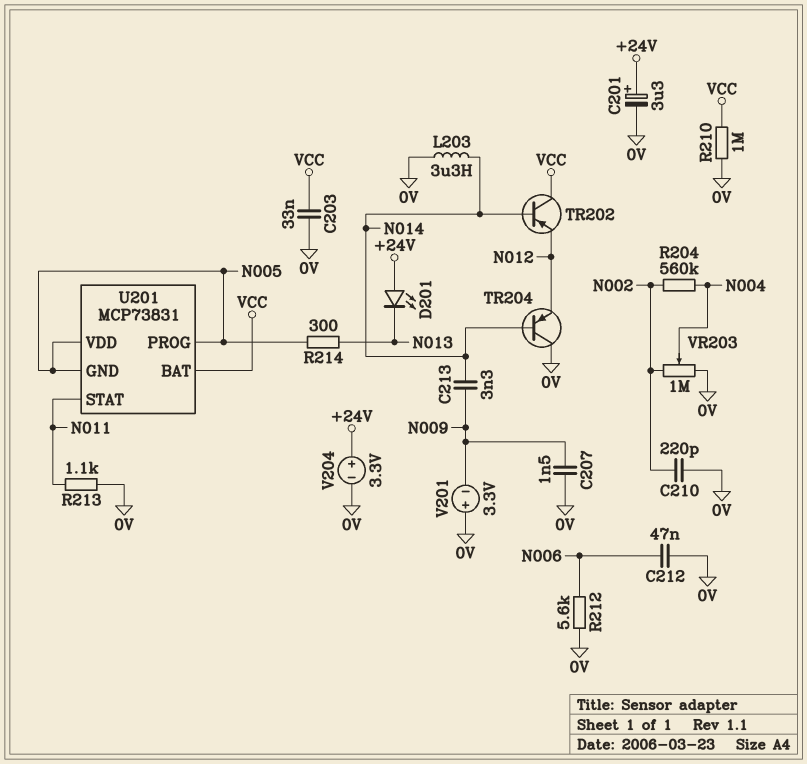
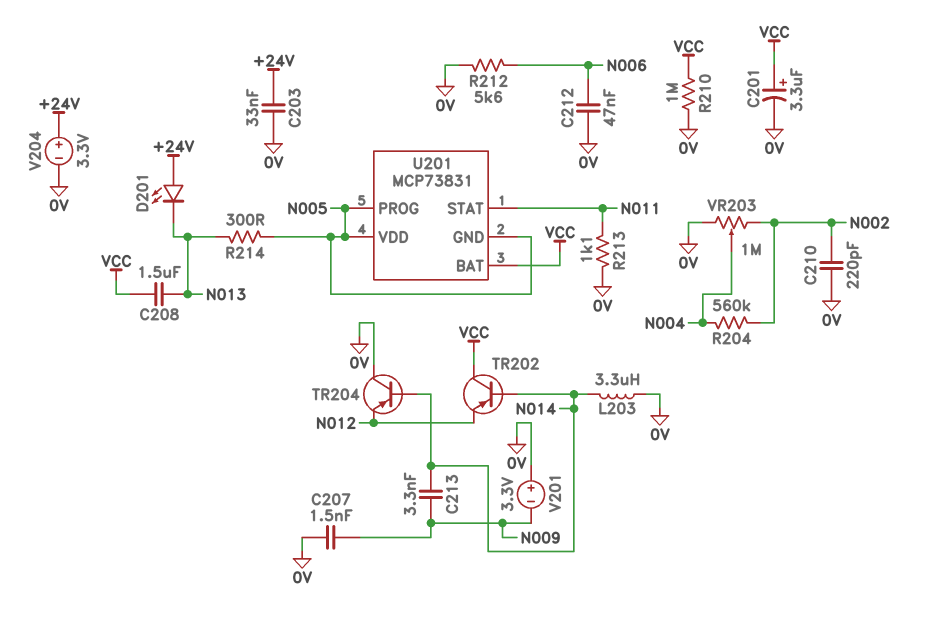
C201: 3.3uF (plus +24V, minus 0V) -> 3.3uF (plus VCC, minus 0V)
C203: 33nF (0V, VCC) -> 33nF (+24V, 0V)
C208: none -> 1.5uF (N013, VCC)

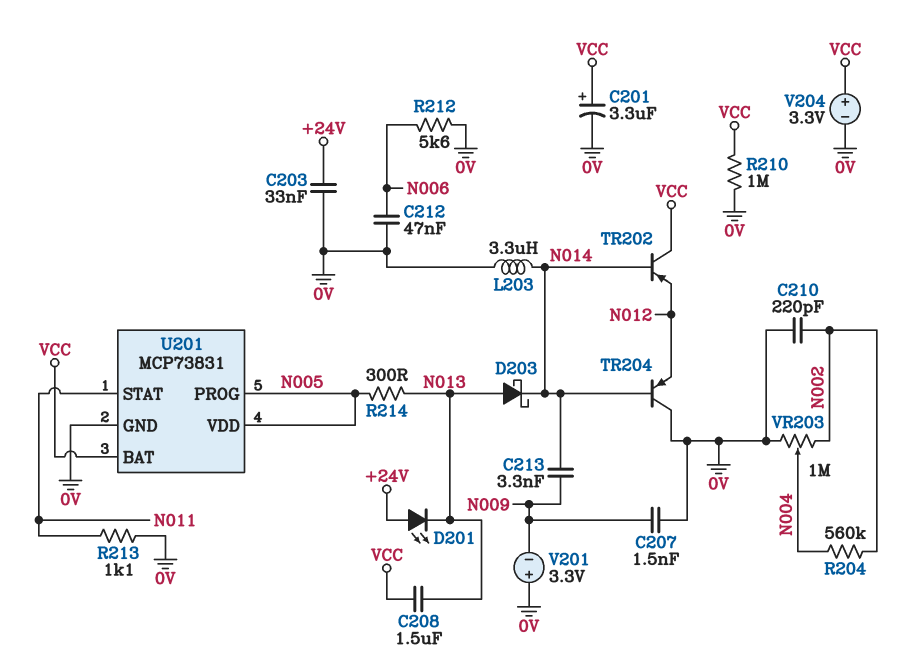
D203: none -> schottky (A N013, K N014)
U201 pin GND: N005 -> 0V
V204: 3.3V (plus +24V, minus 0V) -> 3.3V (plus VCC, minus 0V)

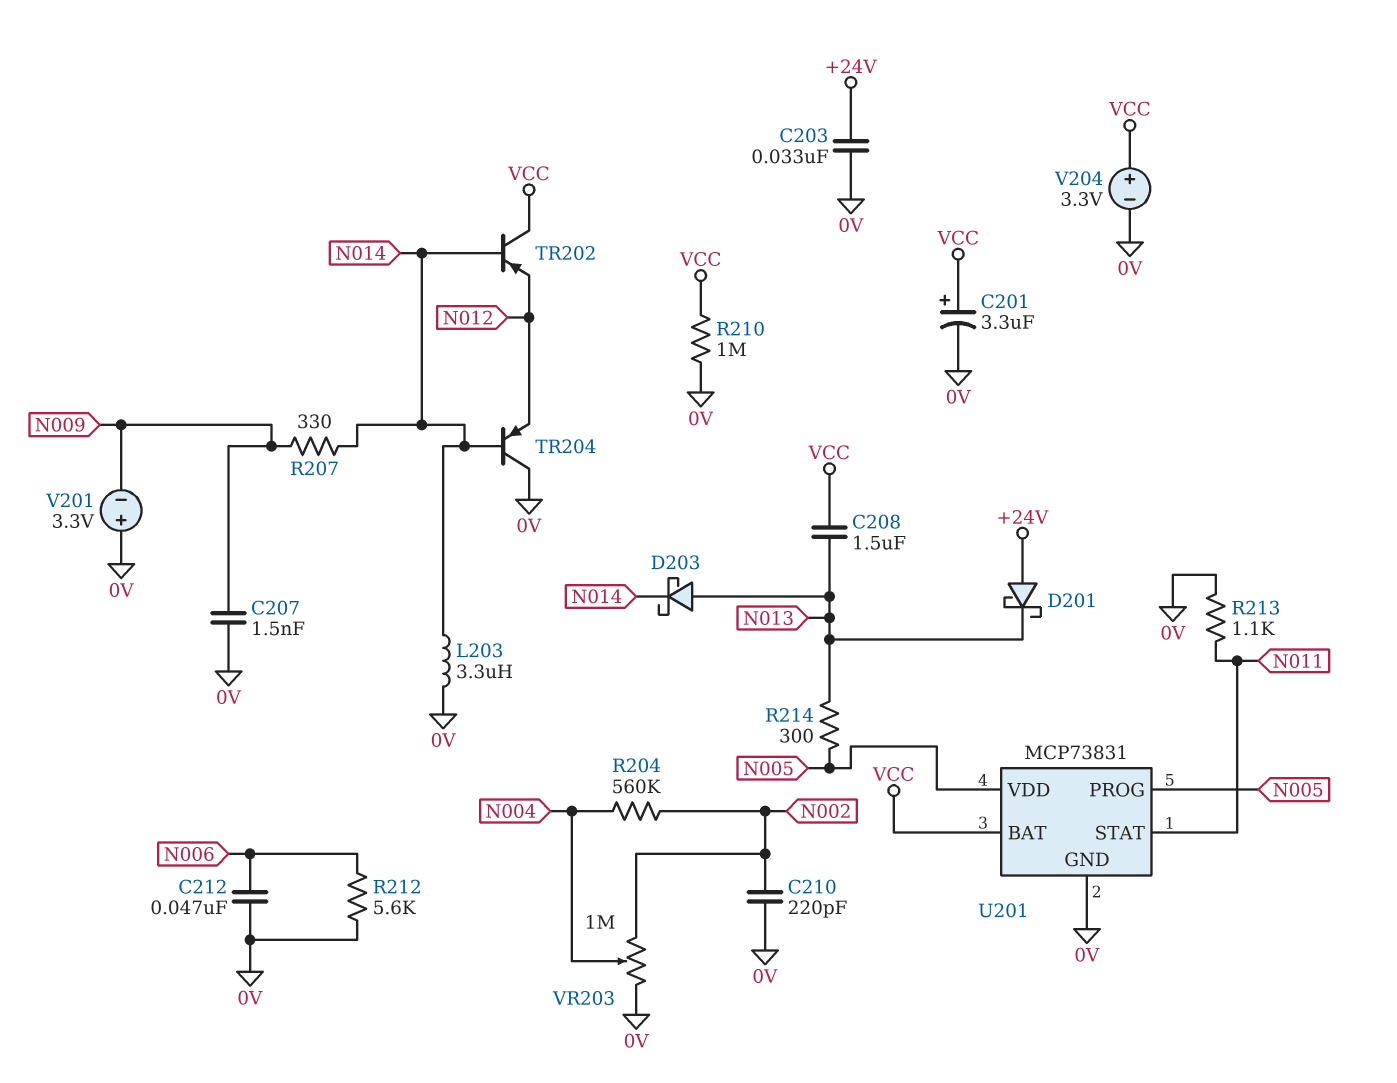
C213: 3.3nF (N009, N014) -> none
D201: LED (A +24V, K N013) -> schottky (A +24V, K N013)
R207: none -> 330 (N009, N014)

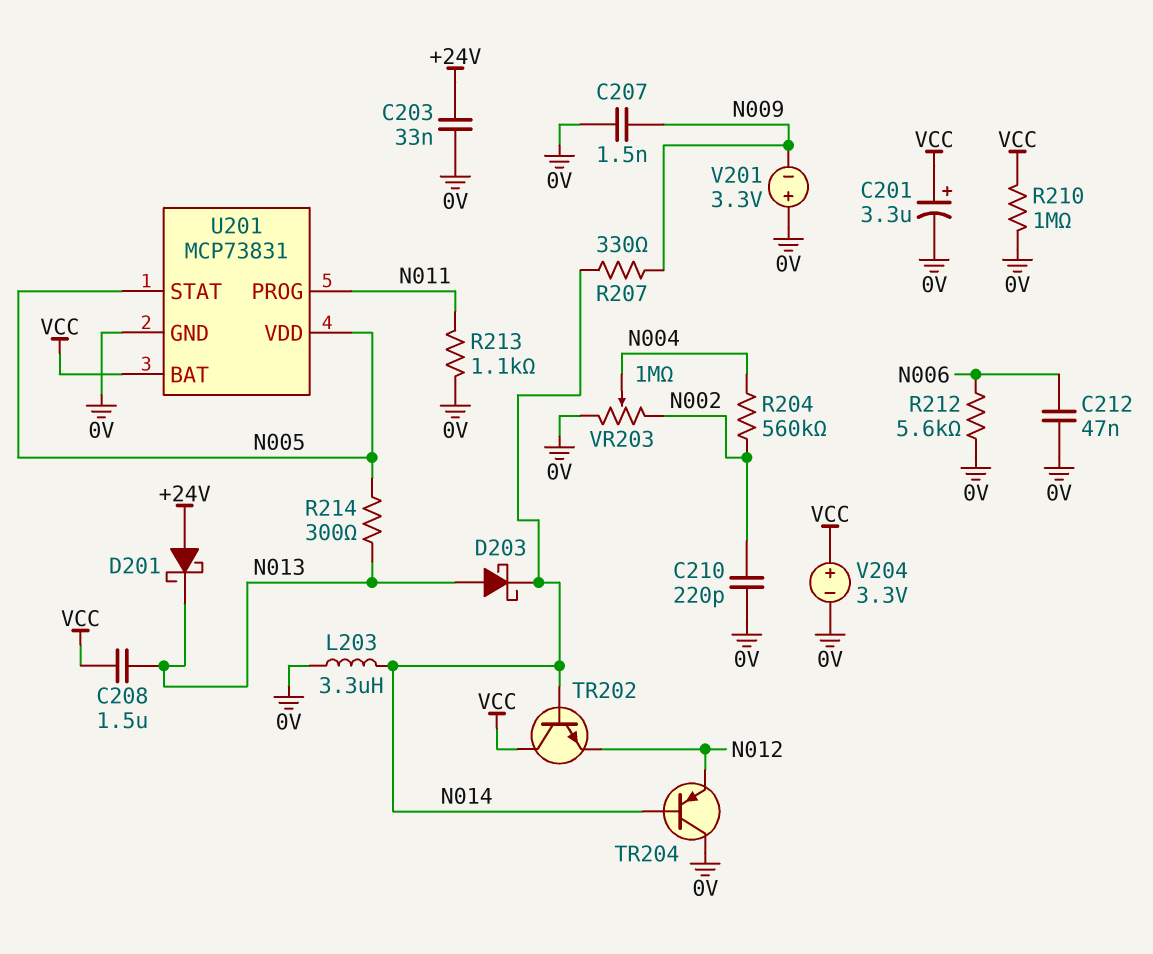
TR202: PNP (B N014, C VCC, E N012) -> NPN (B N014, C VCC, E N012)
U201 pin PROG: N005 -> N011
U201 pin STAT: N011 -> N005

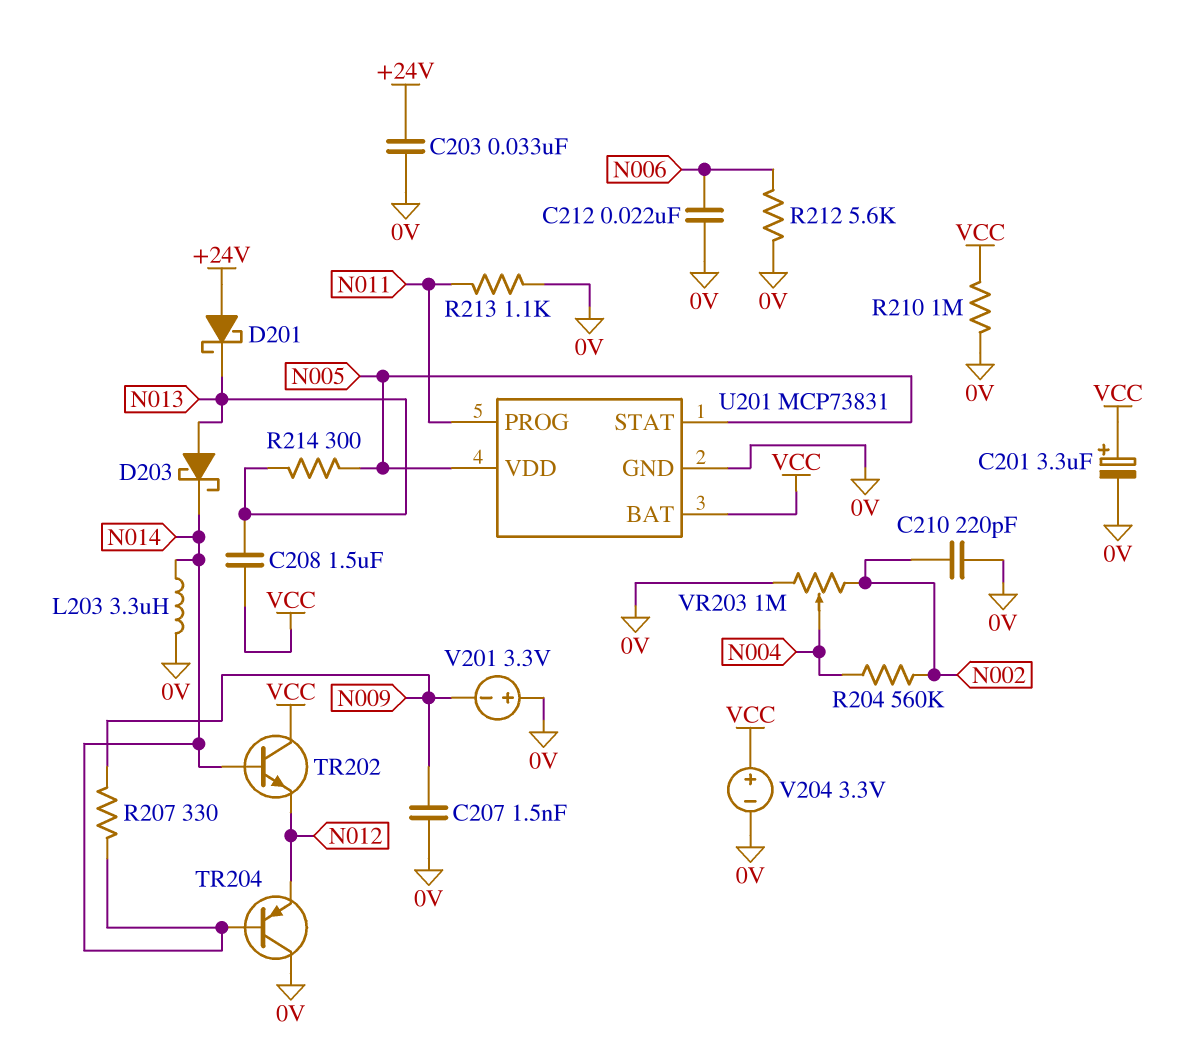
C212: 47nF (0V, N006) -> 22nF (0V, N006)

